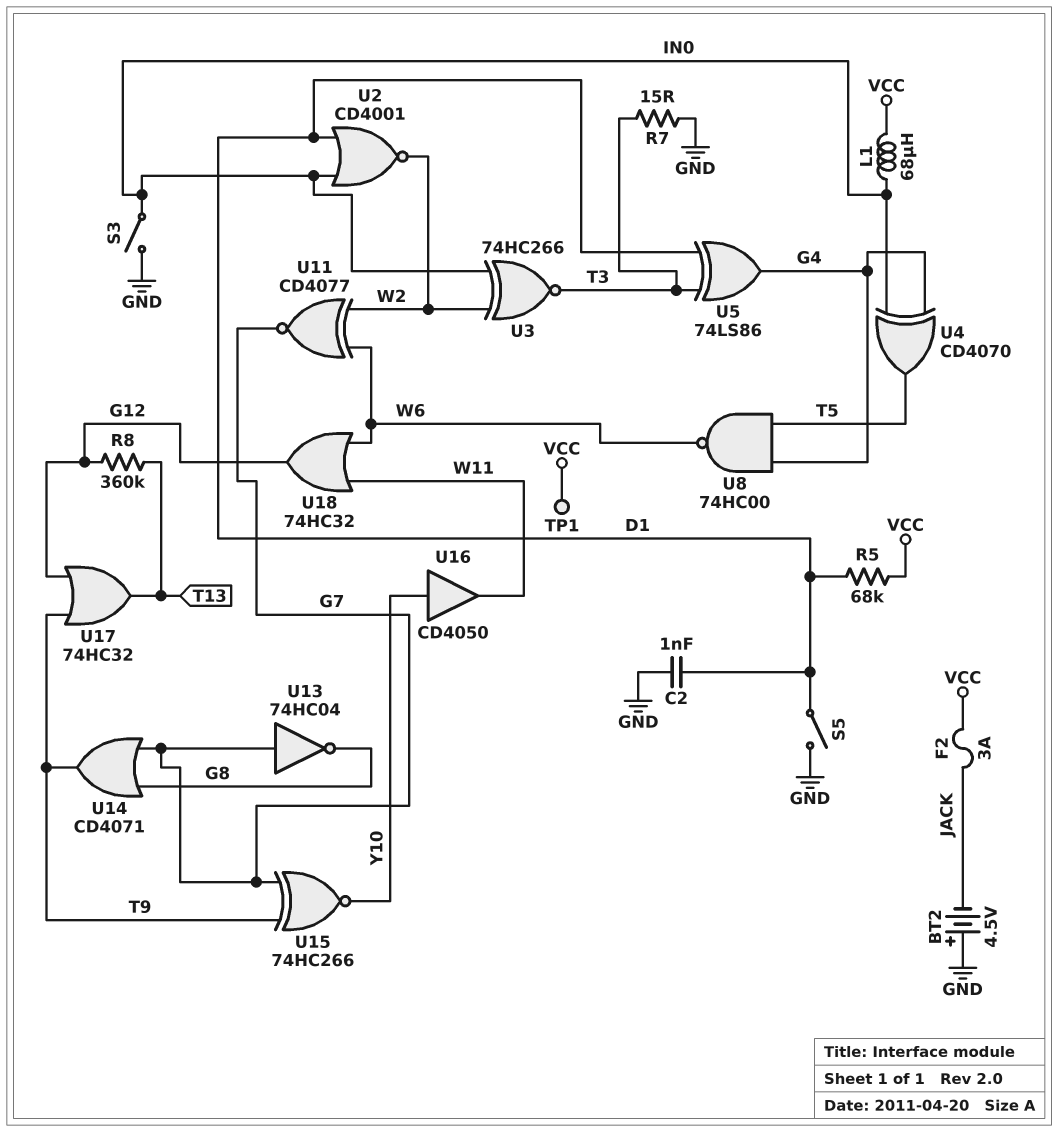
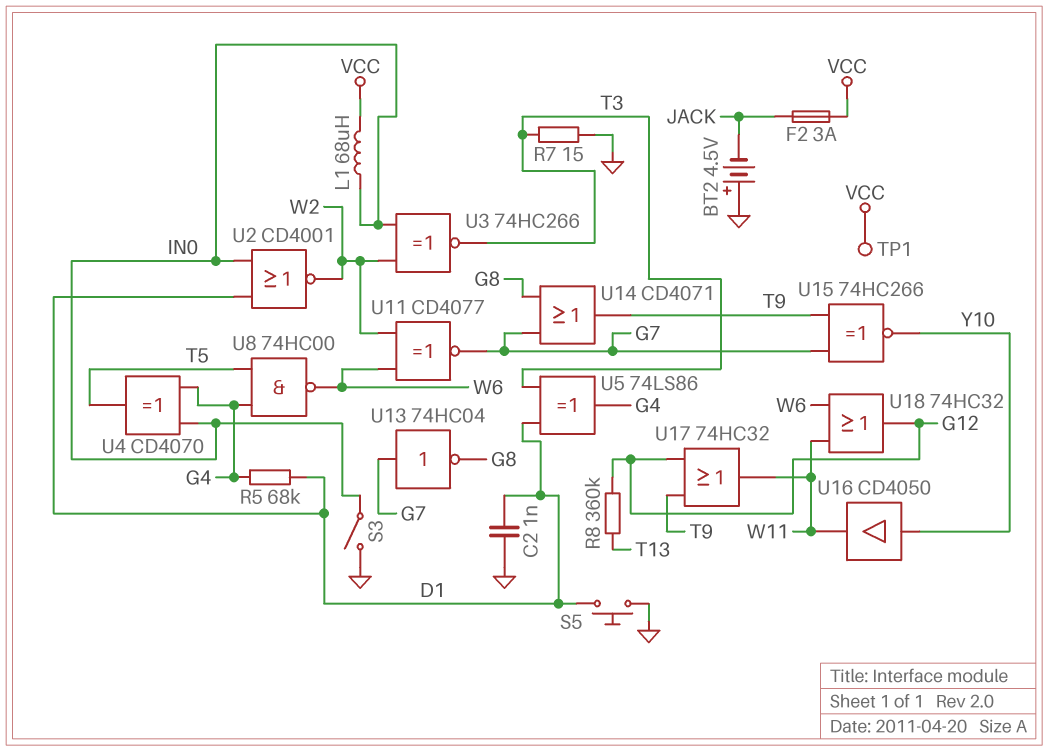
R5: 68k (D1, VCC) -> 68k (D1, G4)
S5: switch (D1, GND) -> button (D1, GND)
U17: OR 74HC32 (in G12, in T9, out T13) -> OR 74HC32 (in G12, in T9, out W11)

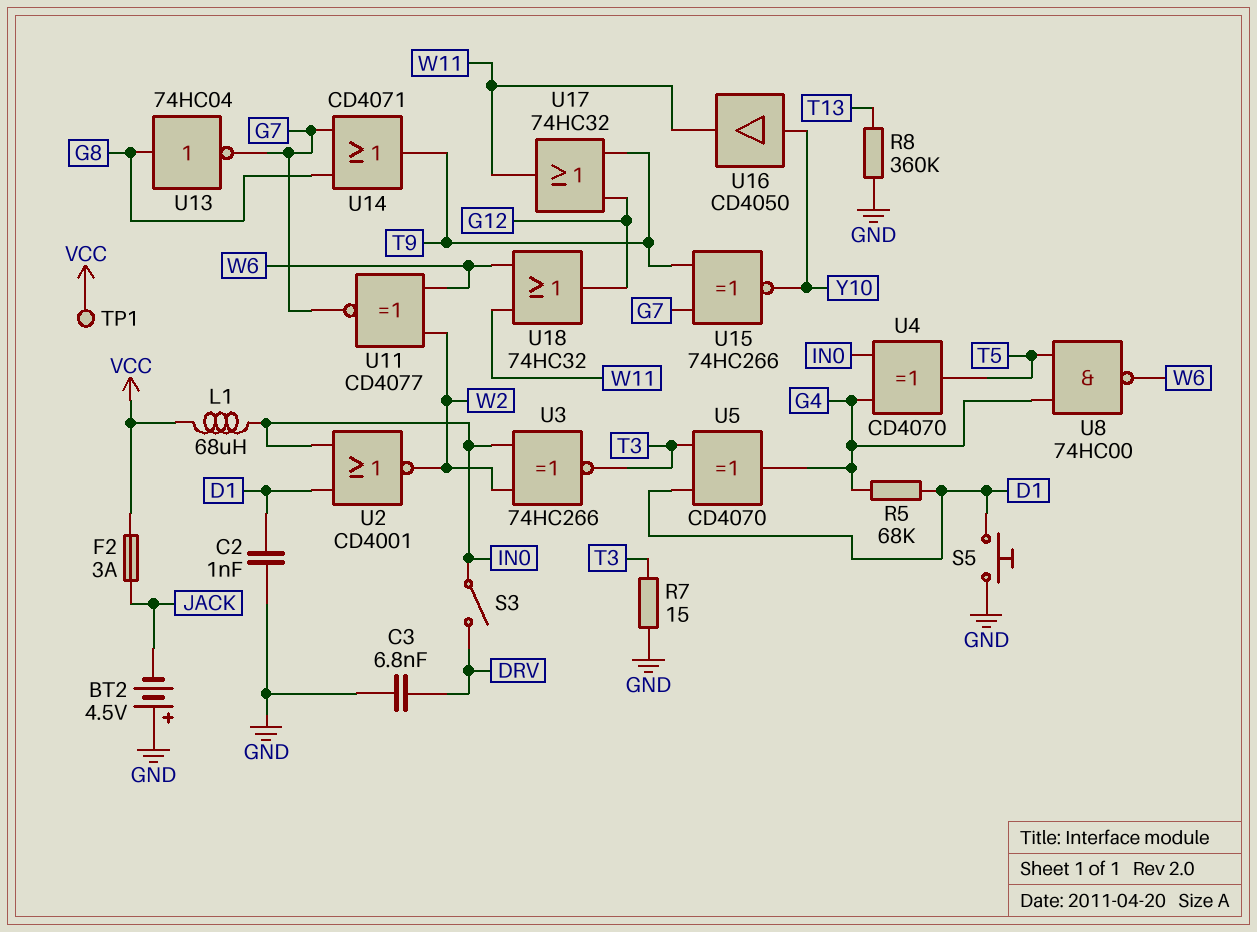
C3: none -> 6.8nF (DRV, GND)
R8: 360k (G12, T13) -> 360k (GND, T13)
S3: switch (GND, IN0) -> switch (DRV, IN0)
U5: XOR 74LS86 (in D1, in T3, out G4) -> XOR CD4070 (in D1, in T3, out G4)
U13: NOT 74HC04 (in G7, out G8) -> NOT 74HC04 (in G8, out G7)

